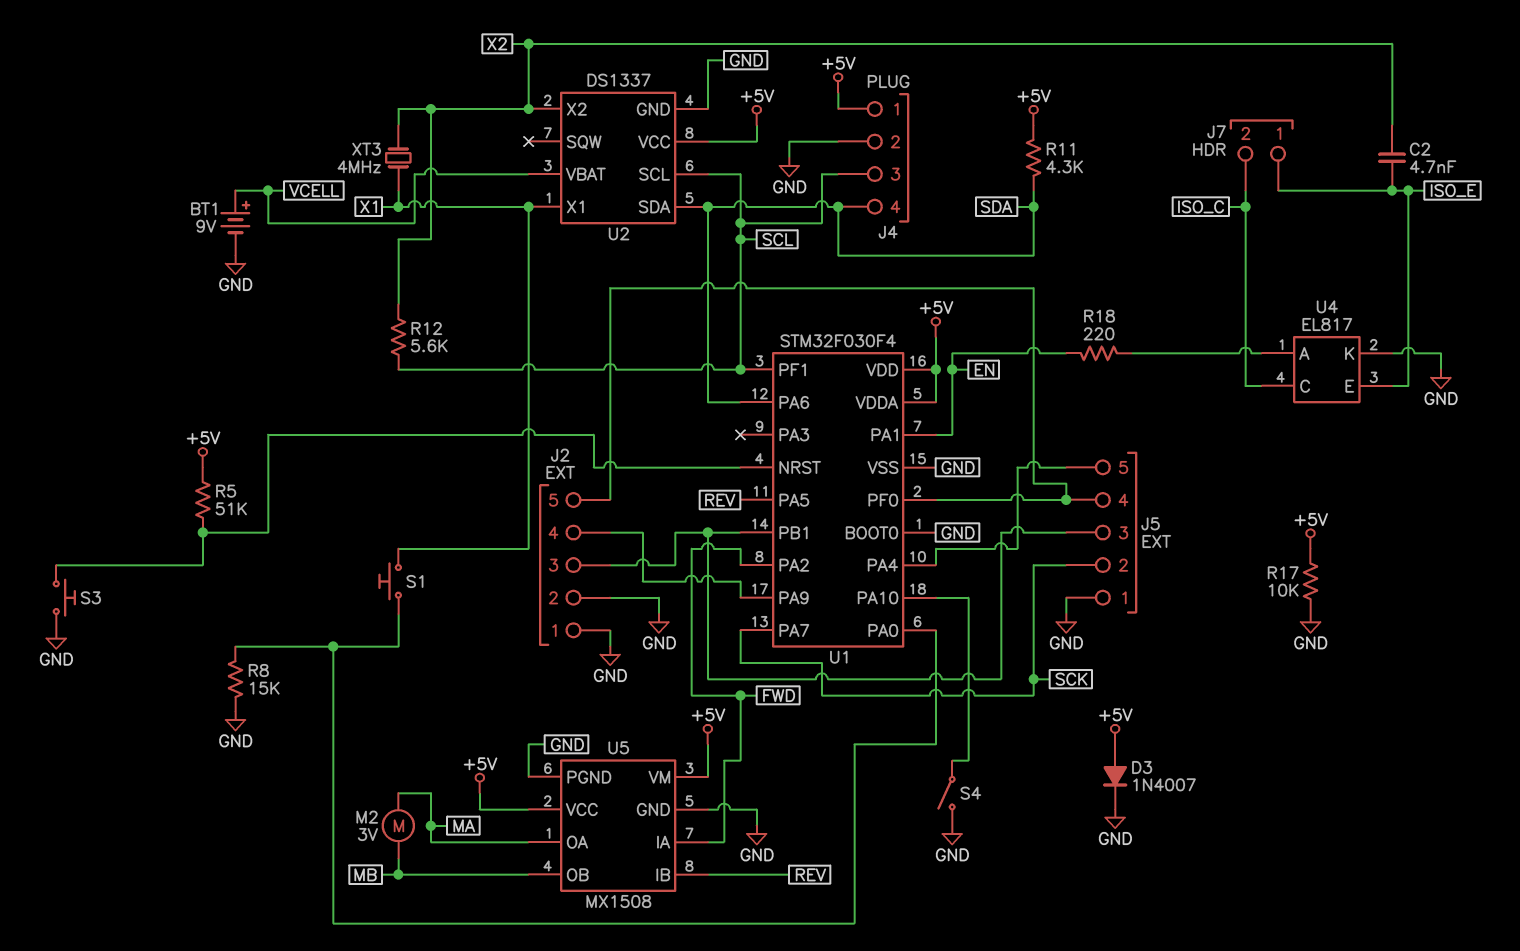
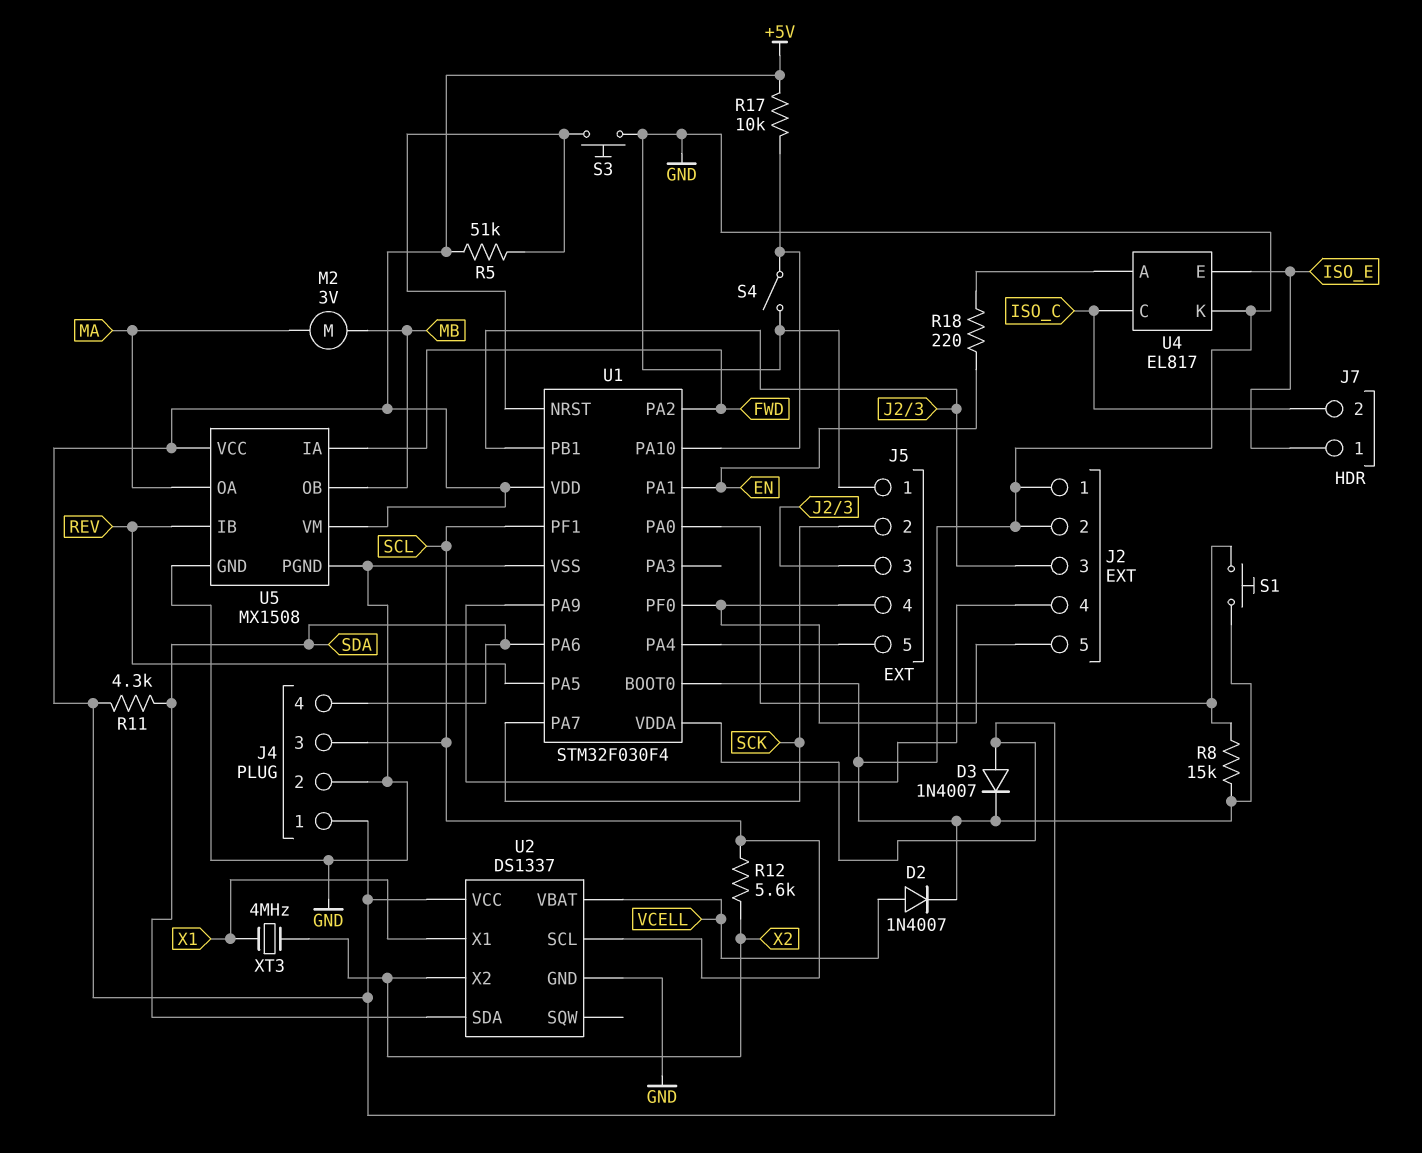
BT1: 9V (plus VCELL, minus GND) -> none
C2: 4.7nF (ISO_E, X2) -> none
D2: none -> diode 1N4007 (A VCELL, K GND)
R17: 10k (+5V, GND) -> 10k (+5V, U1/PA10)
S1: button (U1/PA0, X1) -> button (GND, U1/PA0)

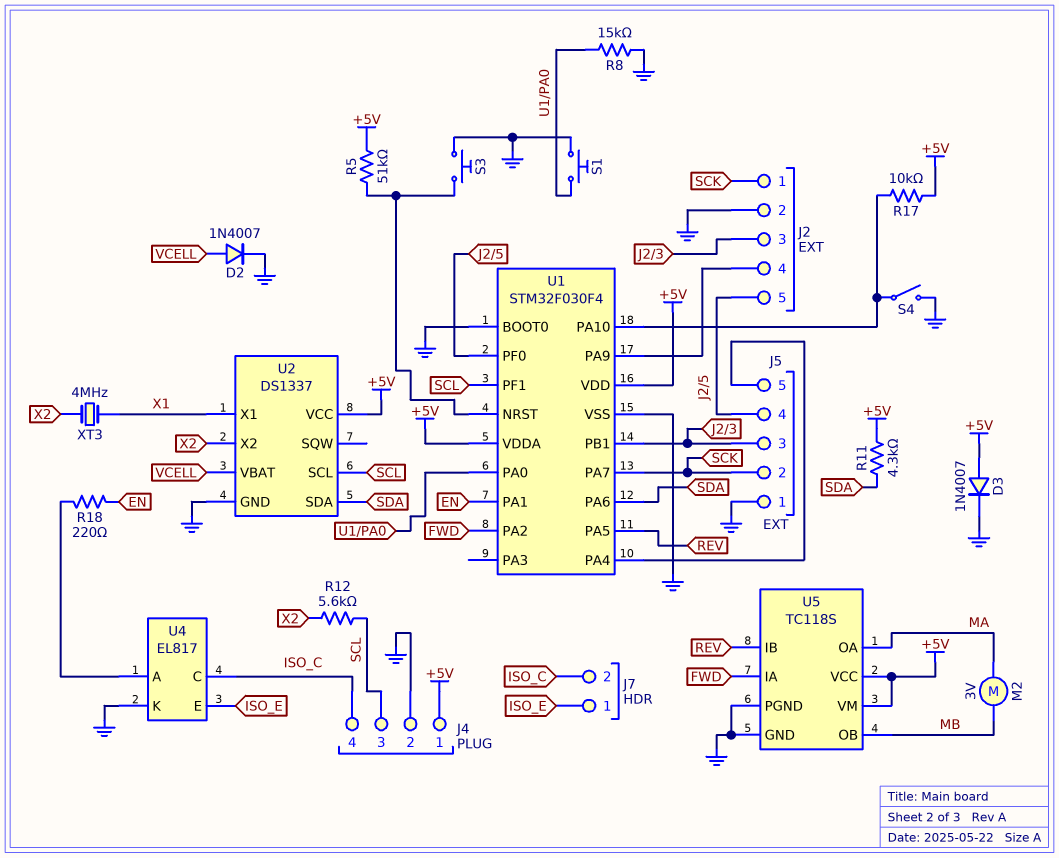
J2 pin 1: GND -> SCK
J4 pin 4: SDA -> ISO_C
U5: MX1508 -> TC118S

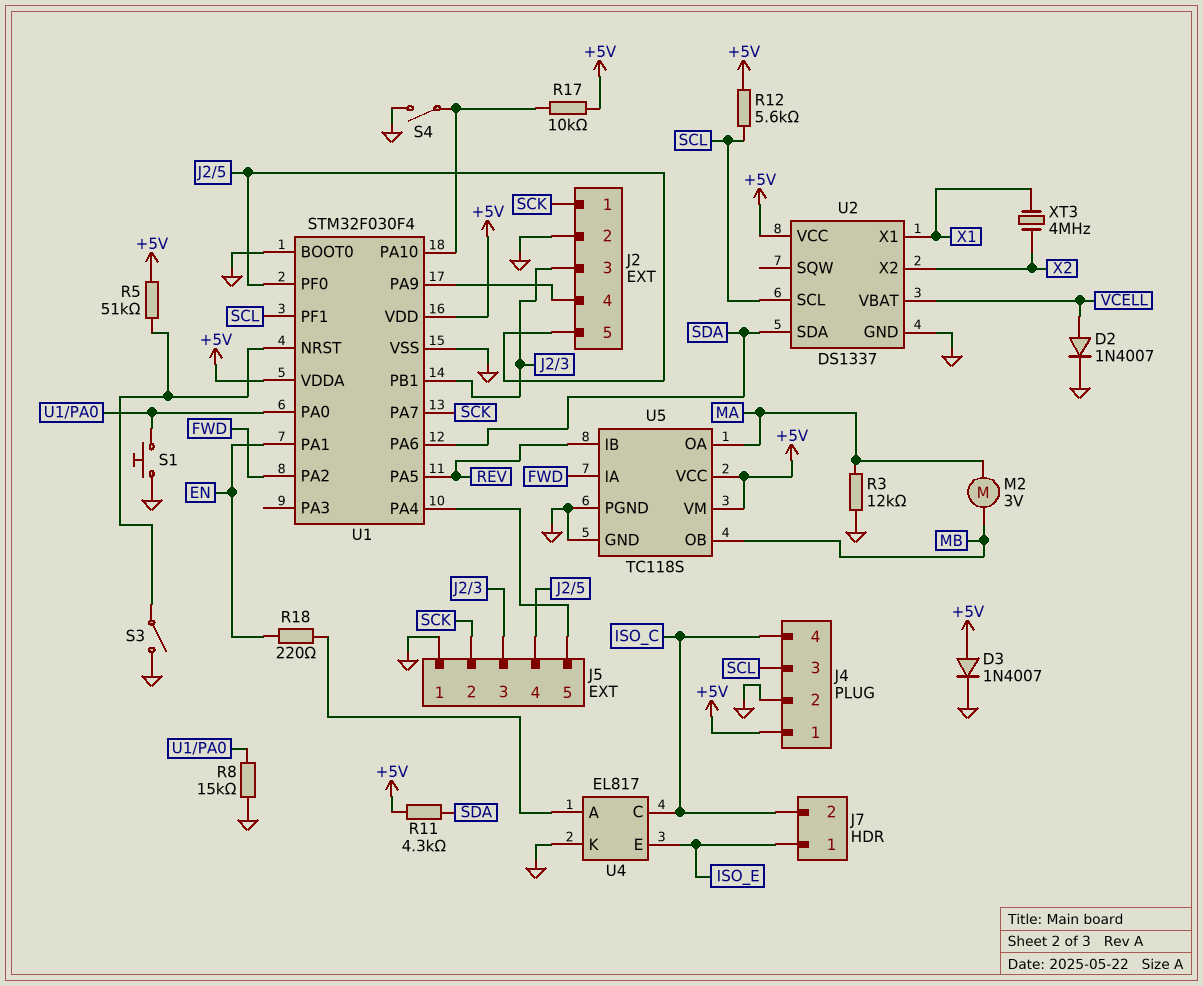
R3: none -> 12k (GND, MA)
R12: 5.6k (SCL, X2) -> 5.6k (+5V, SCL)
S3: button (GND, U1/NRST) -> switch (GND, U1/NRST)

